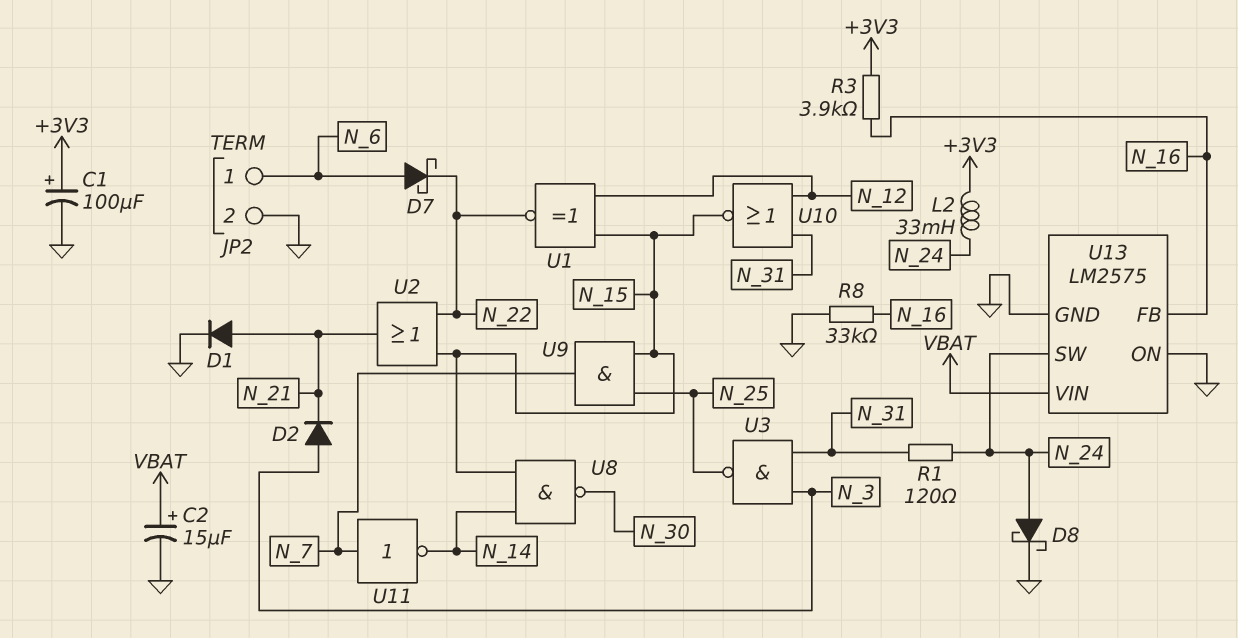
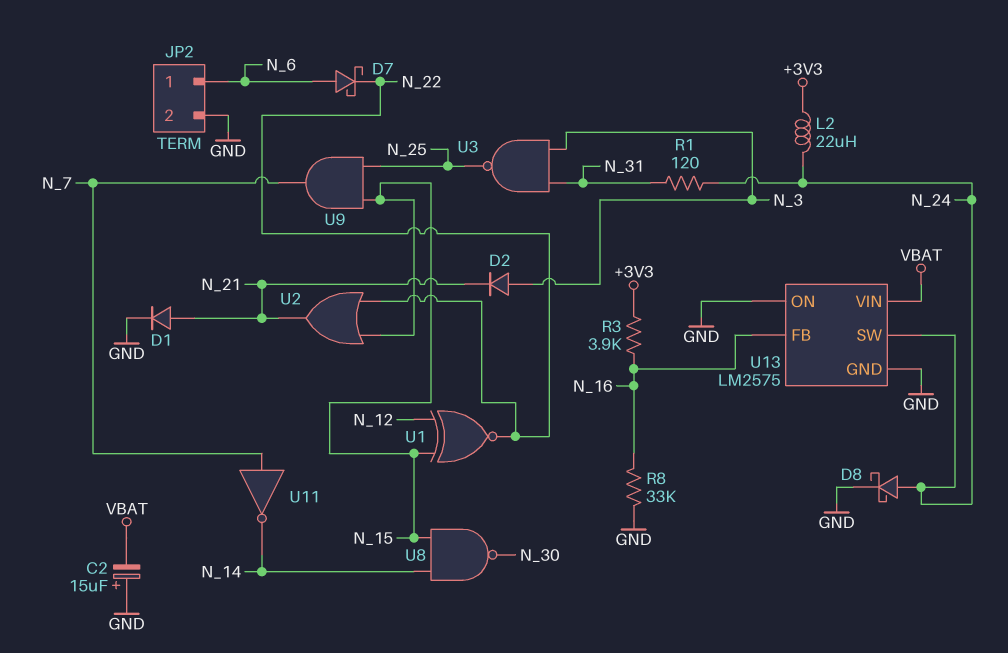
C1: 100uF (plus +3V3, minus GND) -> none
C2: 15uF (plus VBAT, minus GND) -> 15uF (plus GND, minus VBAT)
L2: 33mH (+3V3, N_24) -> 22uH (+3V3, N_24)
U10: NOR (in N_12, in N_31, out N_15) -> none

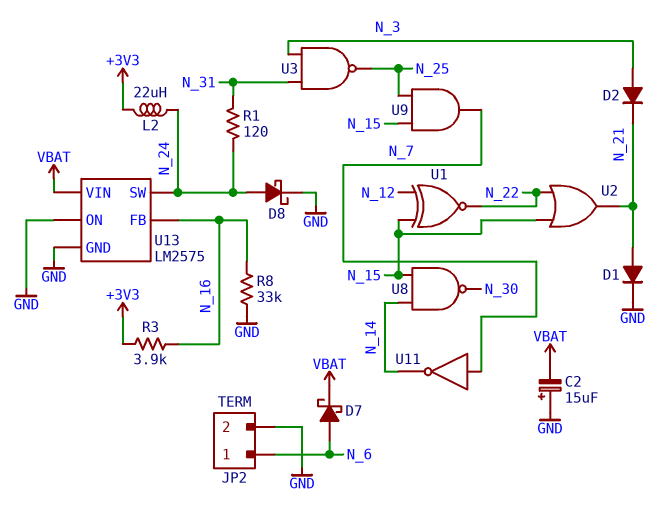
D7: schottky (A N_6, K N_22) -> schottky (A N_6, K VBAT)

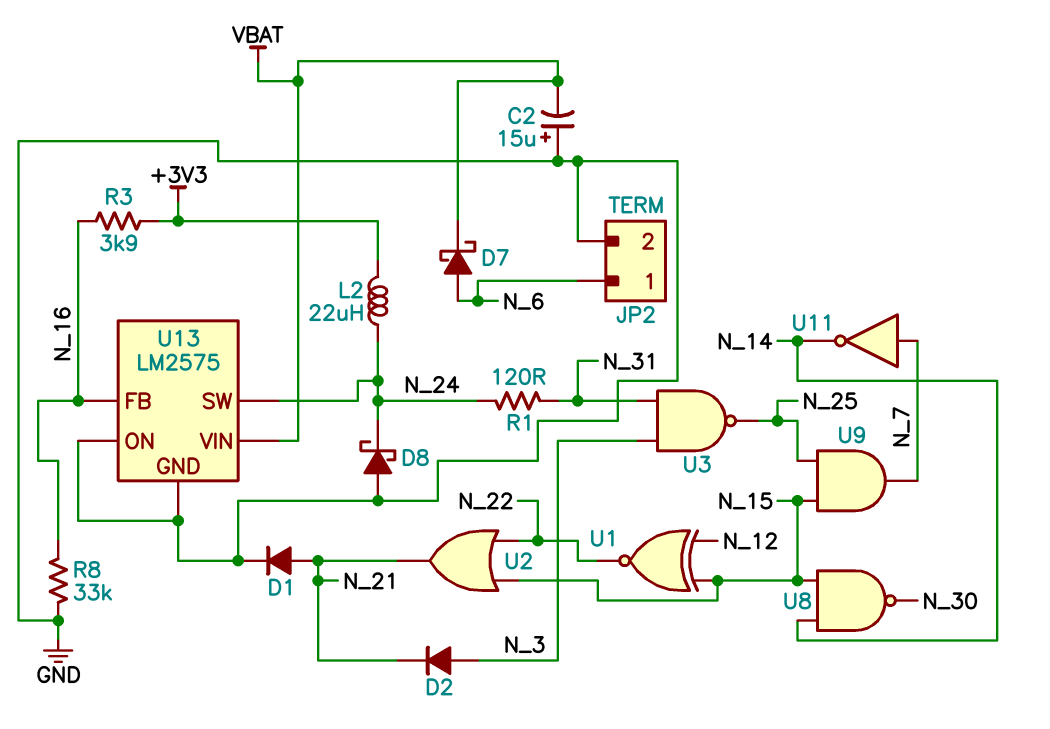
D8: schottky (A N_24, K GND) -> schottky (A GND, K N_24)

